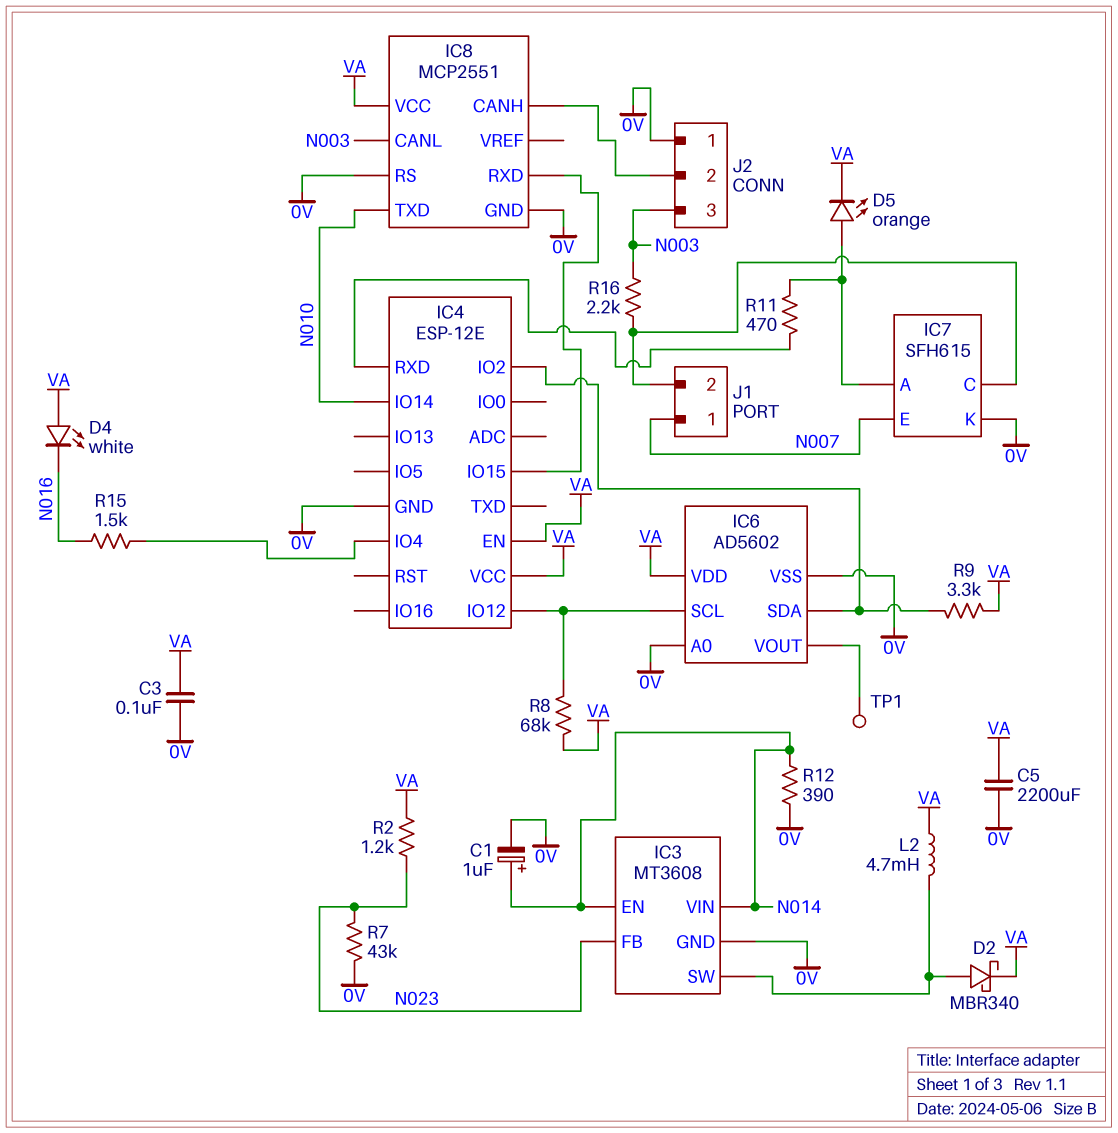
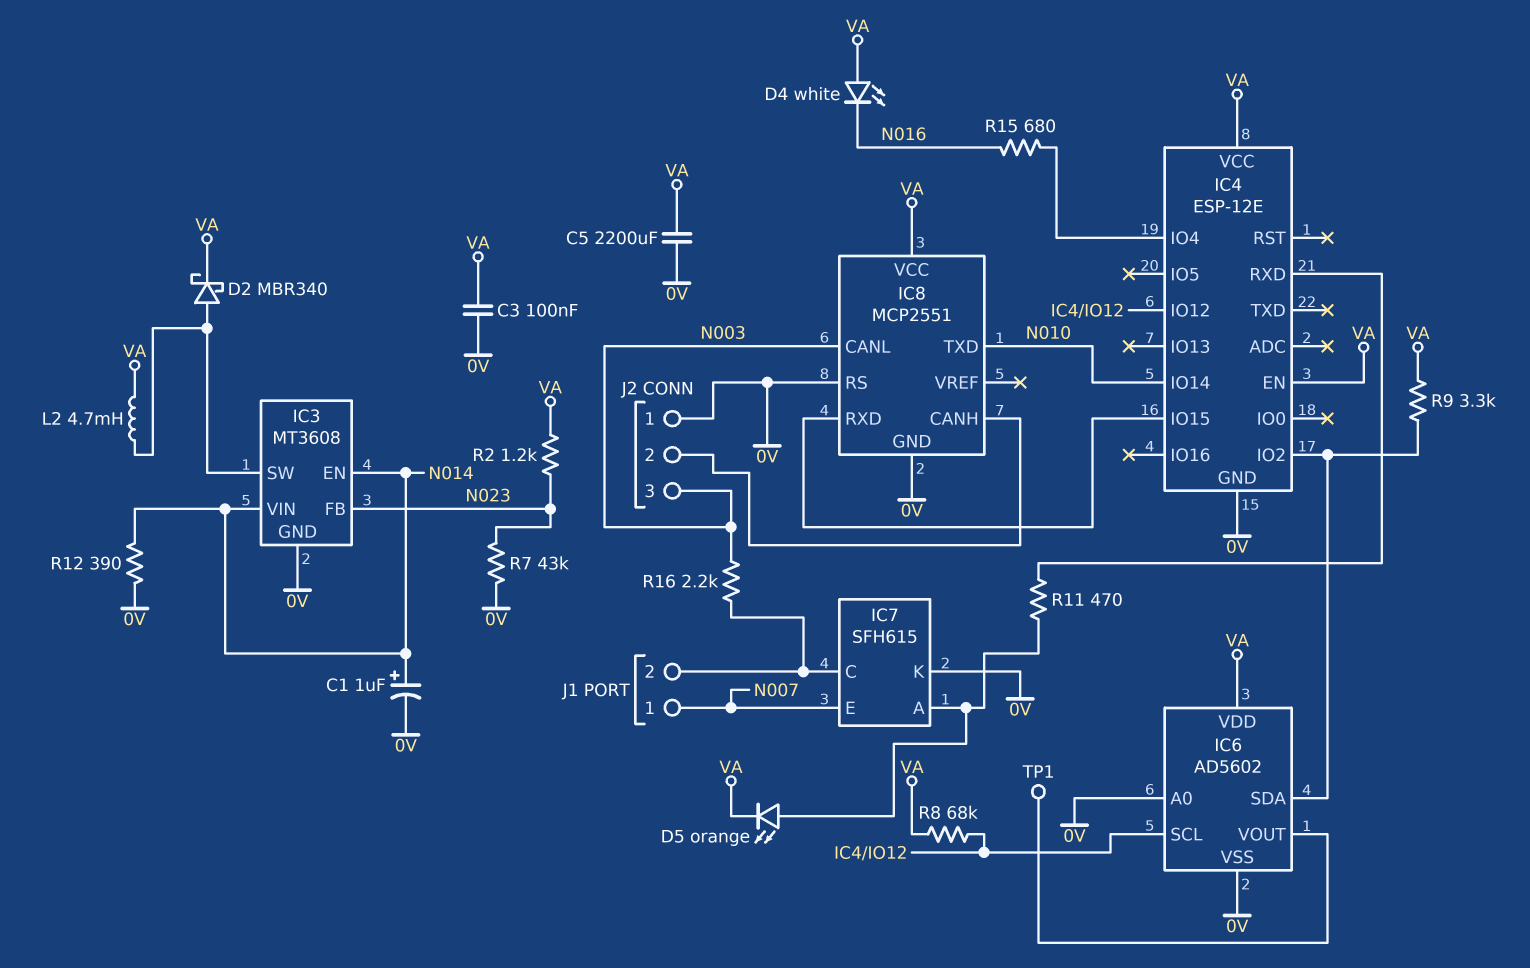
R15: 1.5k (IC4/IO4, N016) -> 680 (IC4/IO4, N016)

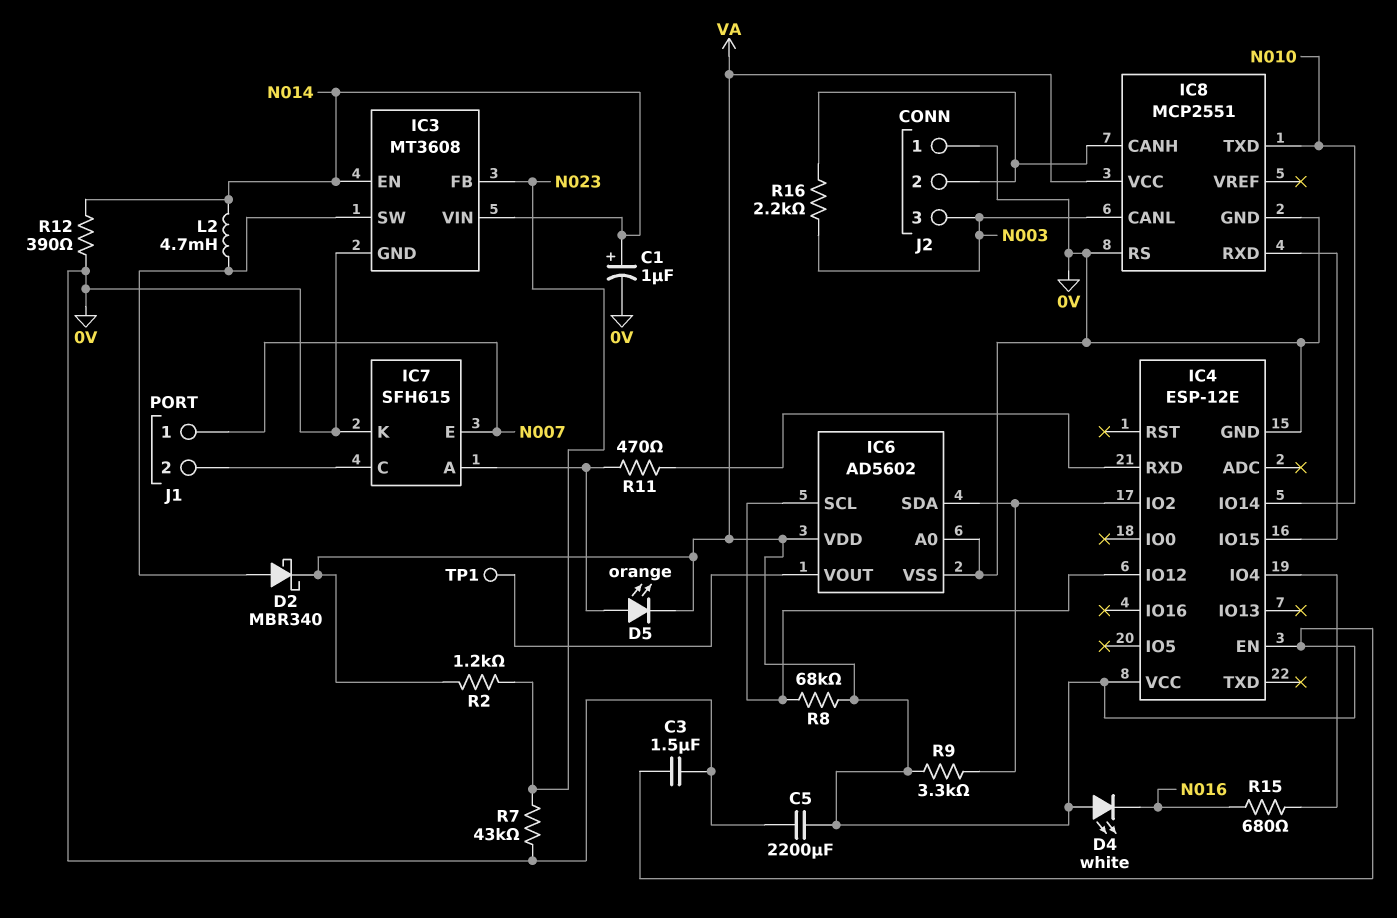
C3: 100nF (0V, VA) -> 1.5uF (0V, VA)
L2: 4.7mH (IC3/SW, VA) -> 4.7mH (IC3/SW, N014)
R16: 2.2k (IC7/C, N003) -> 2.2k (IC8/CANH, N003)

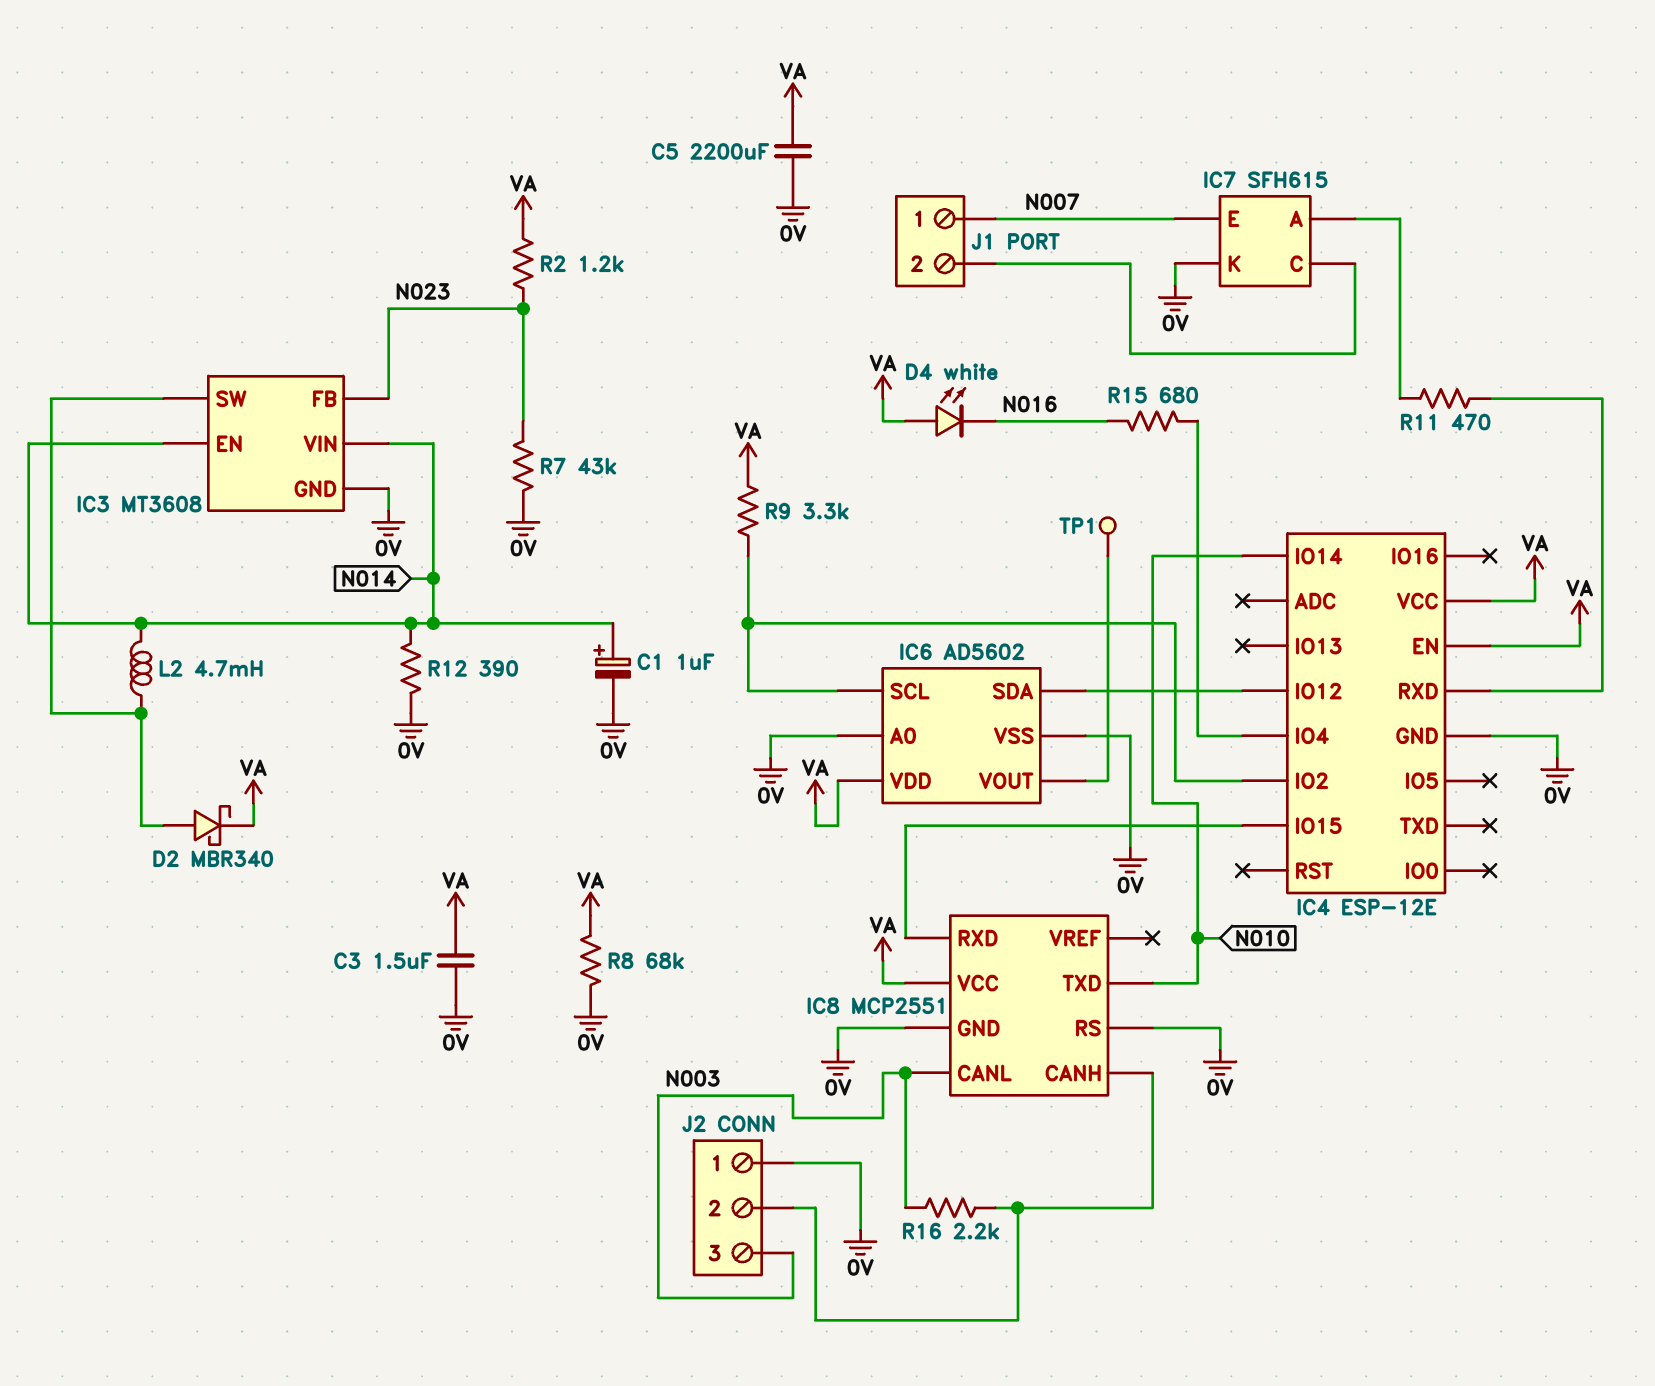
D5: LED orange (A IC7/A, K VA) -> none
IC6 pin SCL: IC4/IO12 -> IC4/IO2
IC6 pin SDA: IC4/IO2 -> IC4/IO12
R8: 68k (IC4/IO12, VA) -> 68k (0V, VA)

